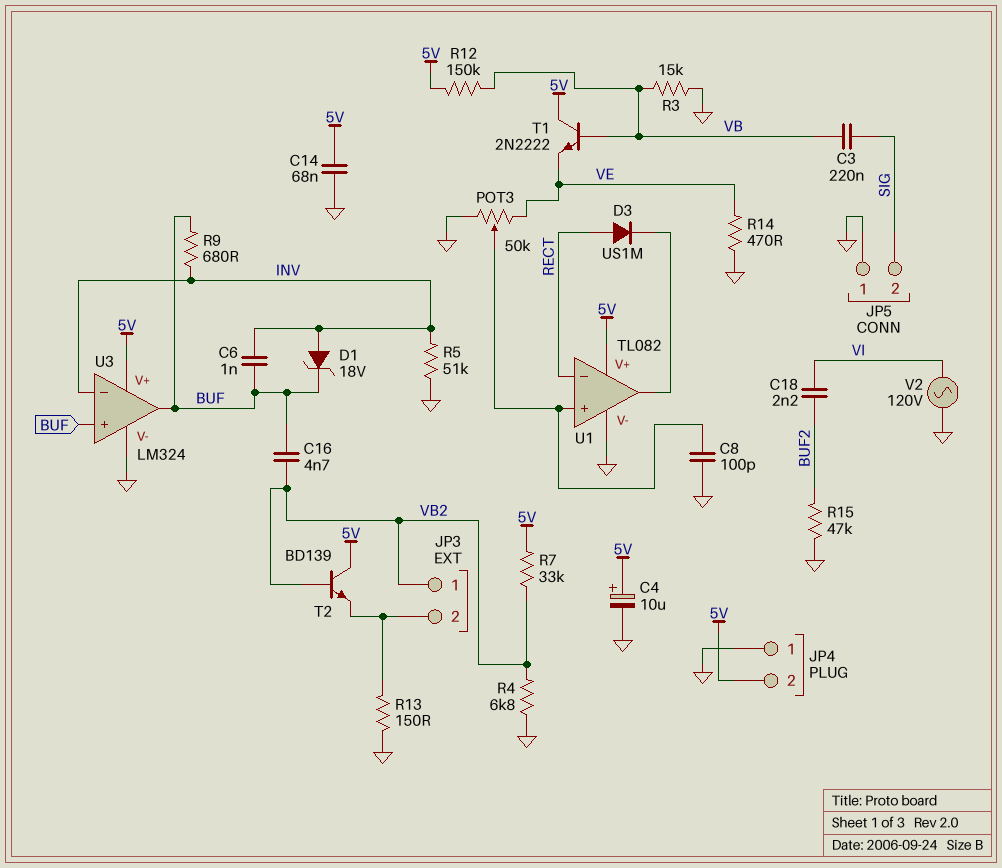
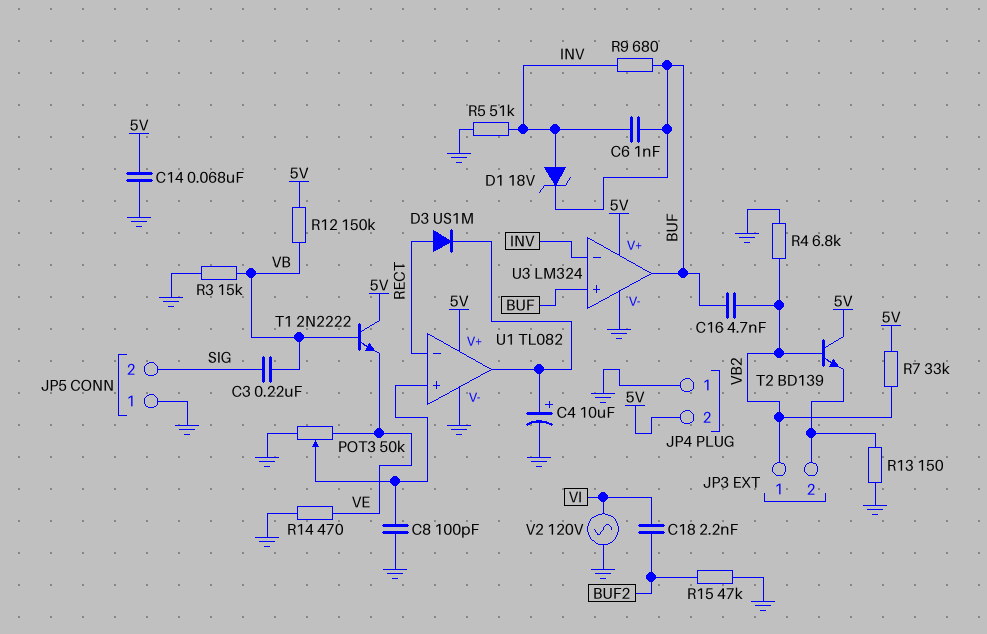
C4: 10uF (plus 5V, minus GND) -> 10uF (plus U1/out, minus GND)

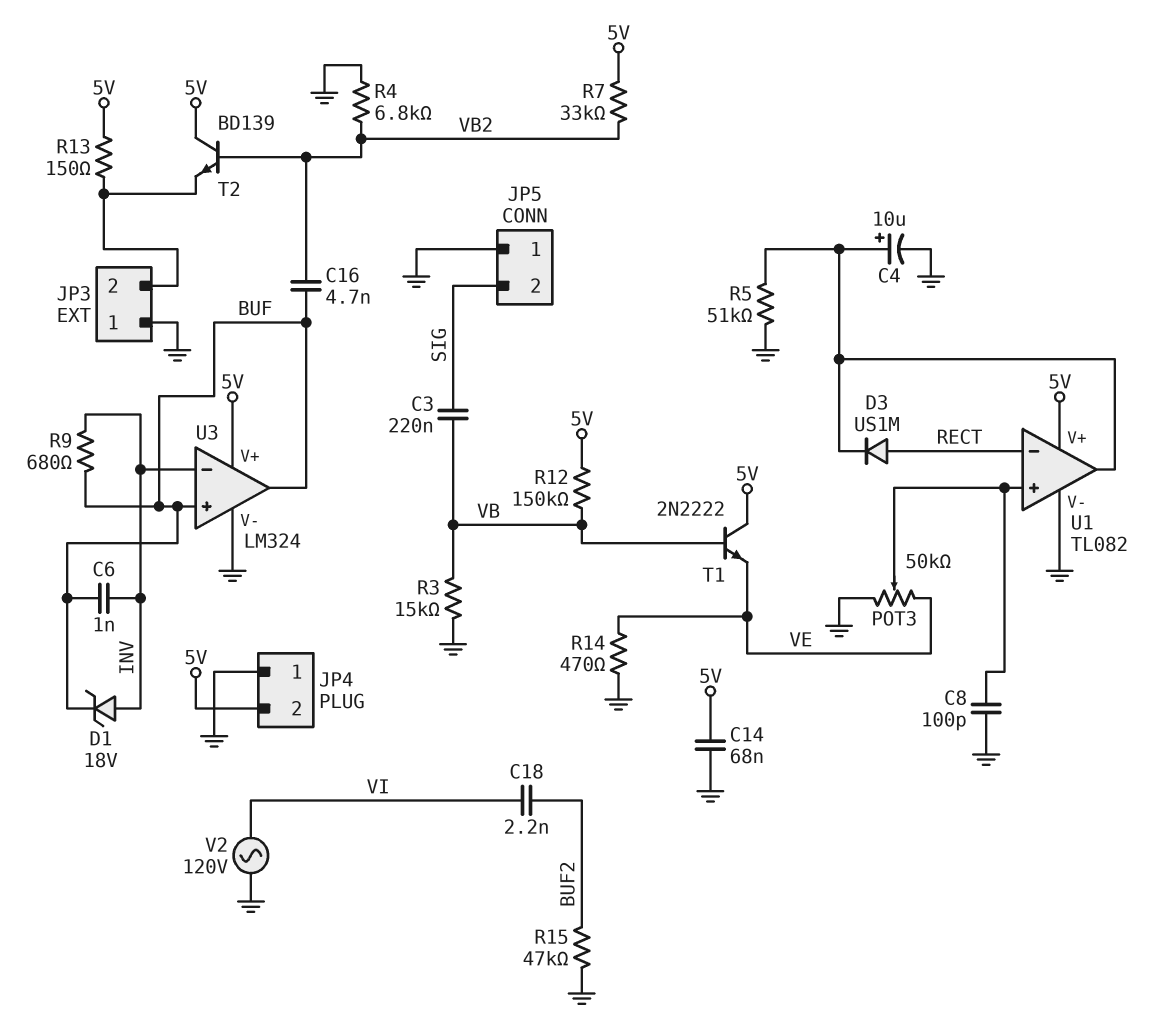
JP3 pin 1: VB2 -> GND
R5: 51k (GND, INV) -> 51k (GND, U1/out)
R13: 150 (GND, JP3/2) -> 150 (5V, JP3/2)

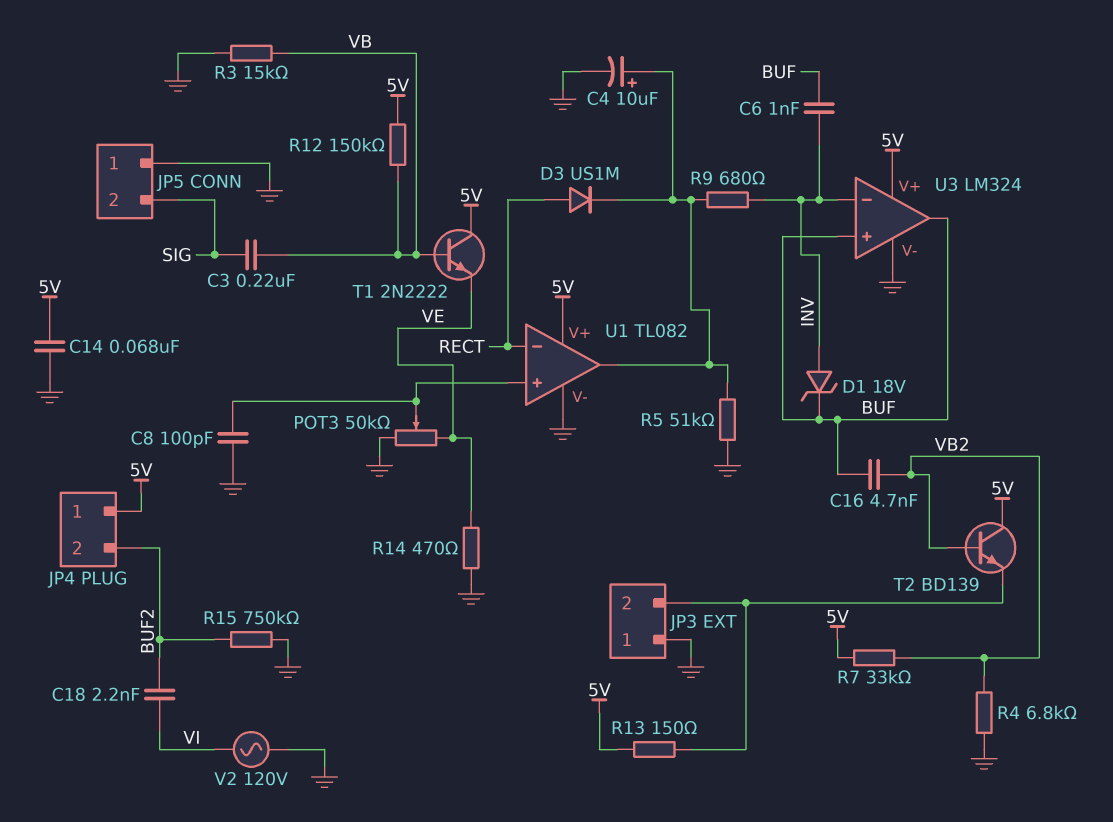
JP4 pin 1: GND -> 5V
JP4 pin 2: 5V -> BUF2
R9: 680 (BUF, INV) -> 680 (INV, U1/out)
R15: 47k (BUF2, GND) -> 750k (BUF2, GND)

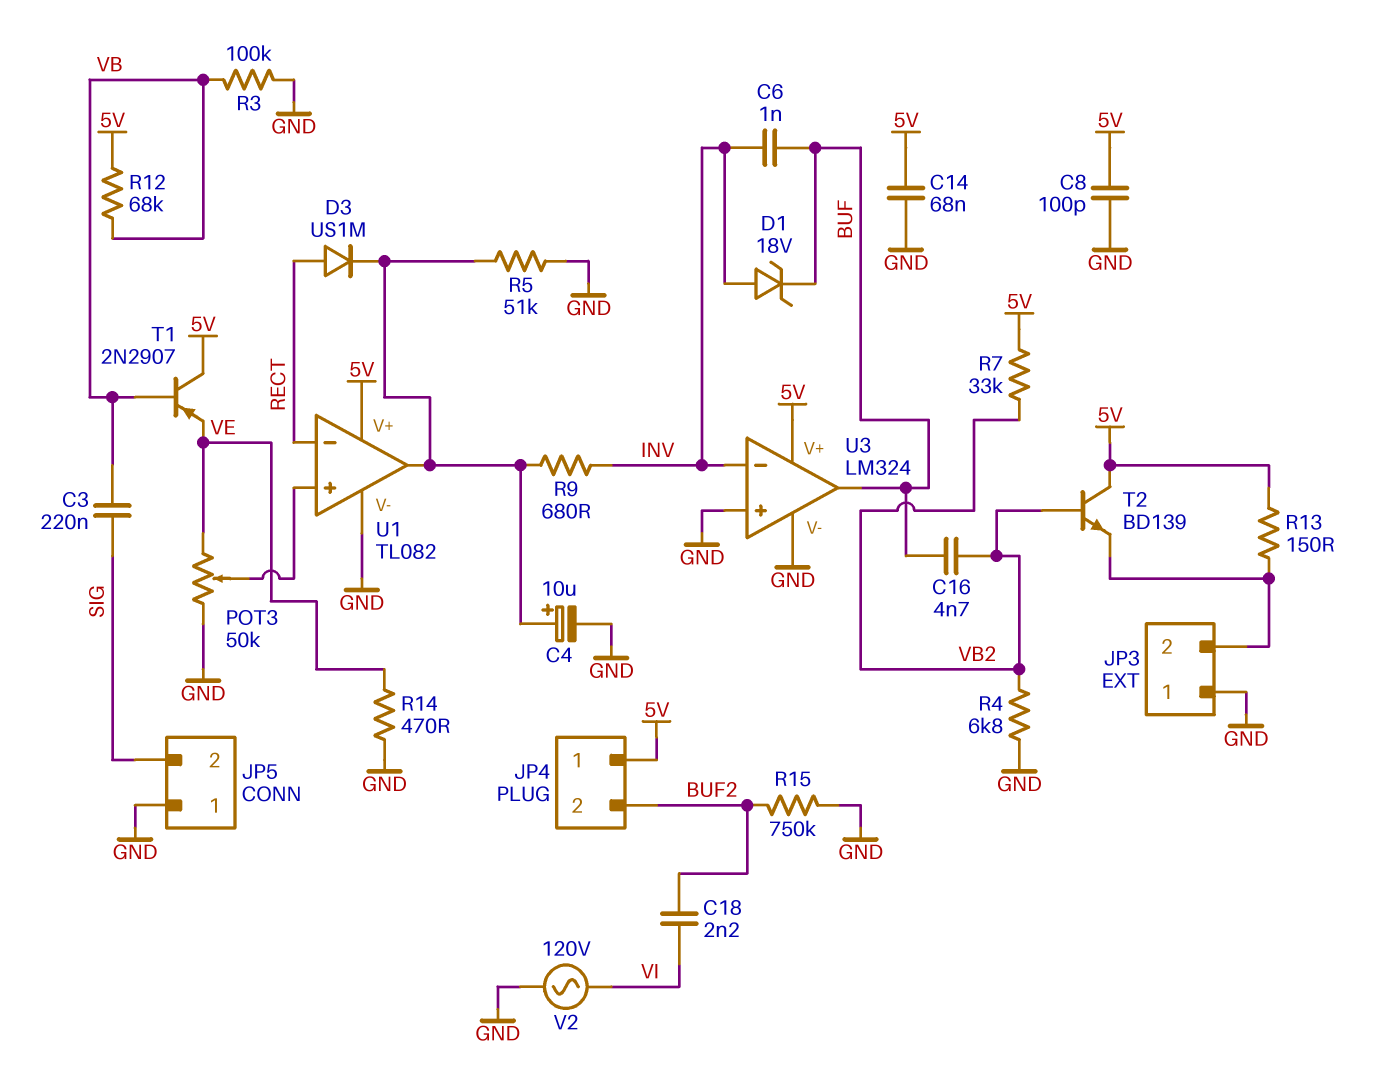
C8: 100pF (GND, U1/in+) -> 100pF (5V, GND)
R3: 15k (GND, VB) -> 100k (GND, VB)
R12: 150k (5V, VB) -> 68k (5V, VB)
T1: NPN 2N2222 (B VB, C 5V, E VE) -> PNP 2N2907 (B VB, C 5V, E VE)
U3 pin in+: BUF -> GND

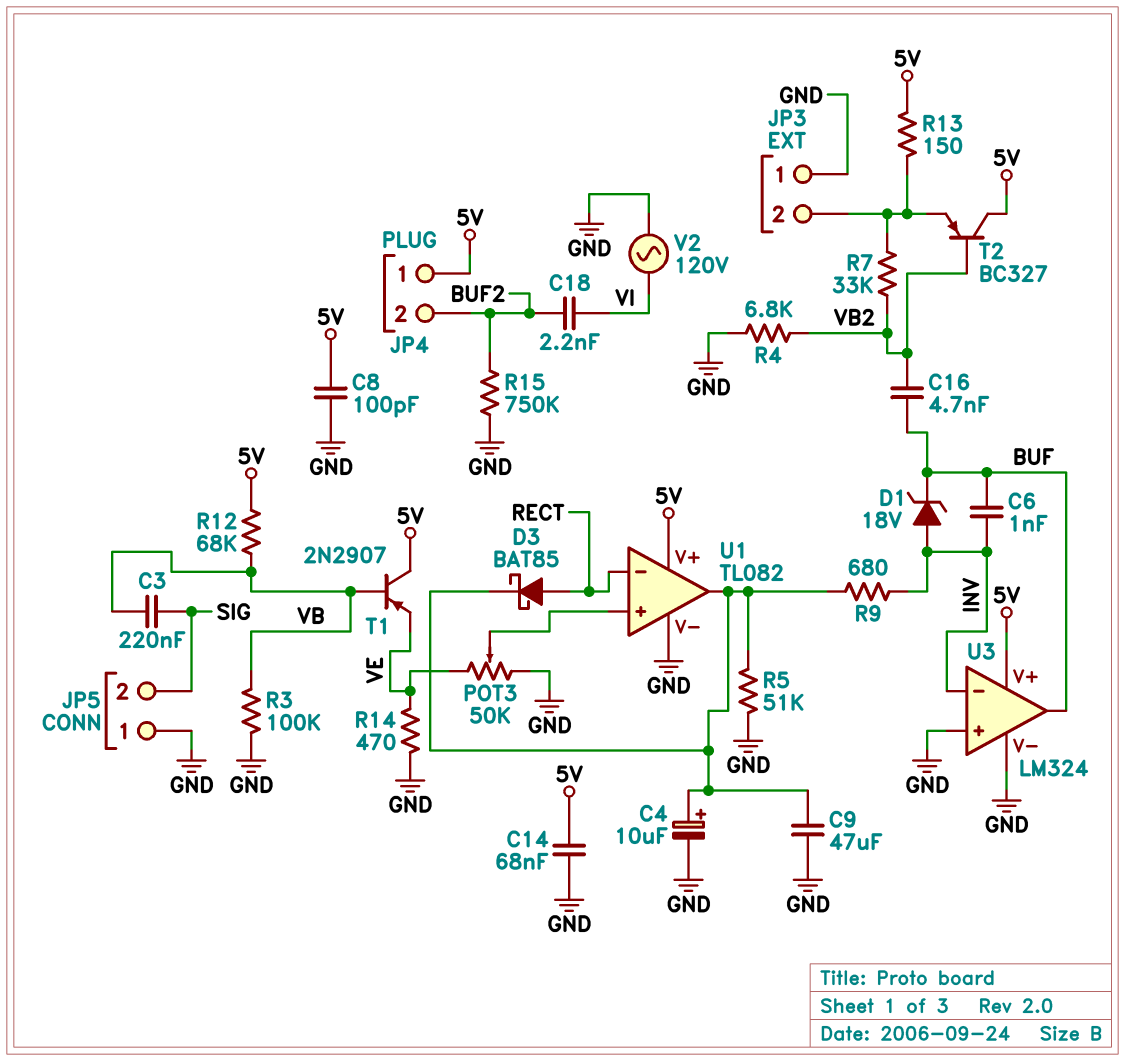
C9: none -> 47uF (GND, U1/out)
D3: diode US1M (A RECT, K U1/out) -> schottky BAT85 (A RECT, K U1/out)
R7: 33k (5V, VB2) -> 33k (JP3/2, VB2)
T2: NPN BD139 (B VB2, C 5V, E JP3/2) -> PNP BC327 (B VB2, C 5V, E JP3/2)

